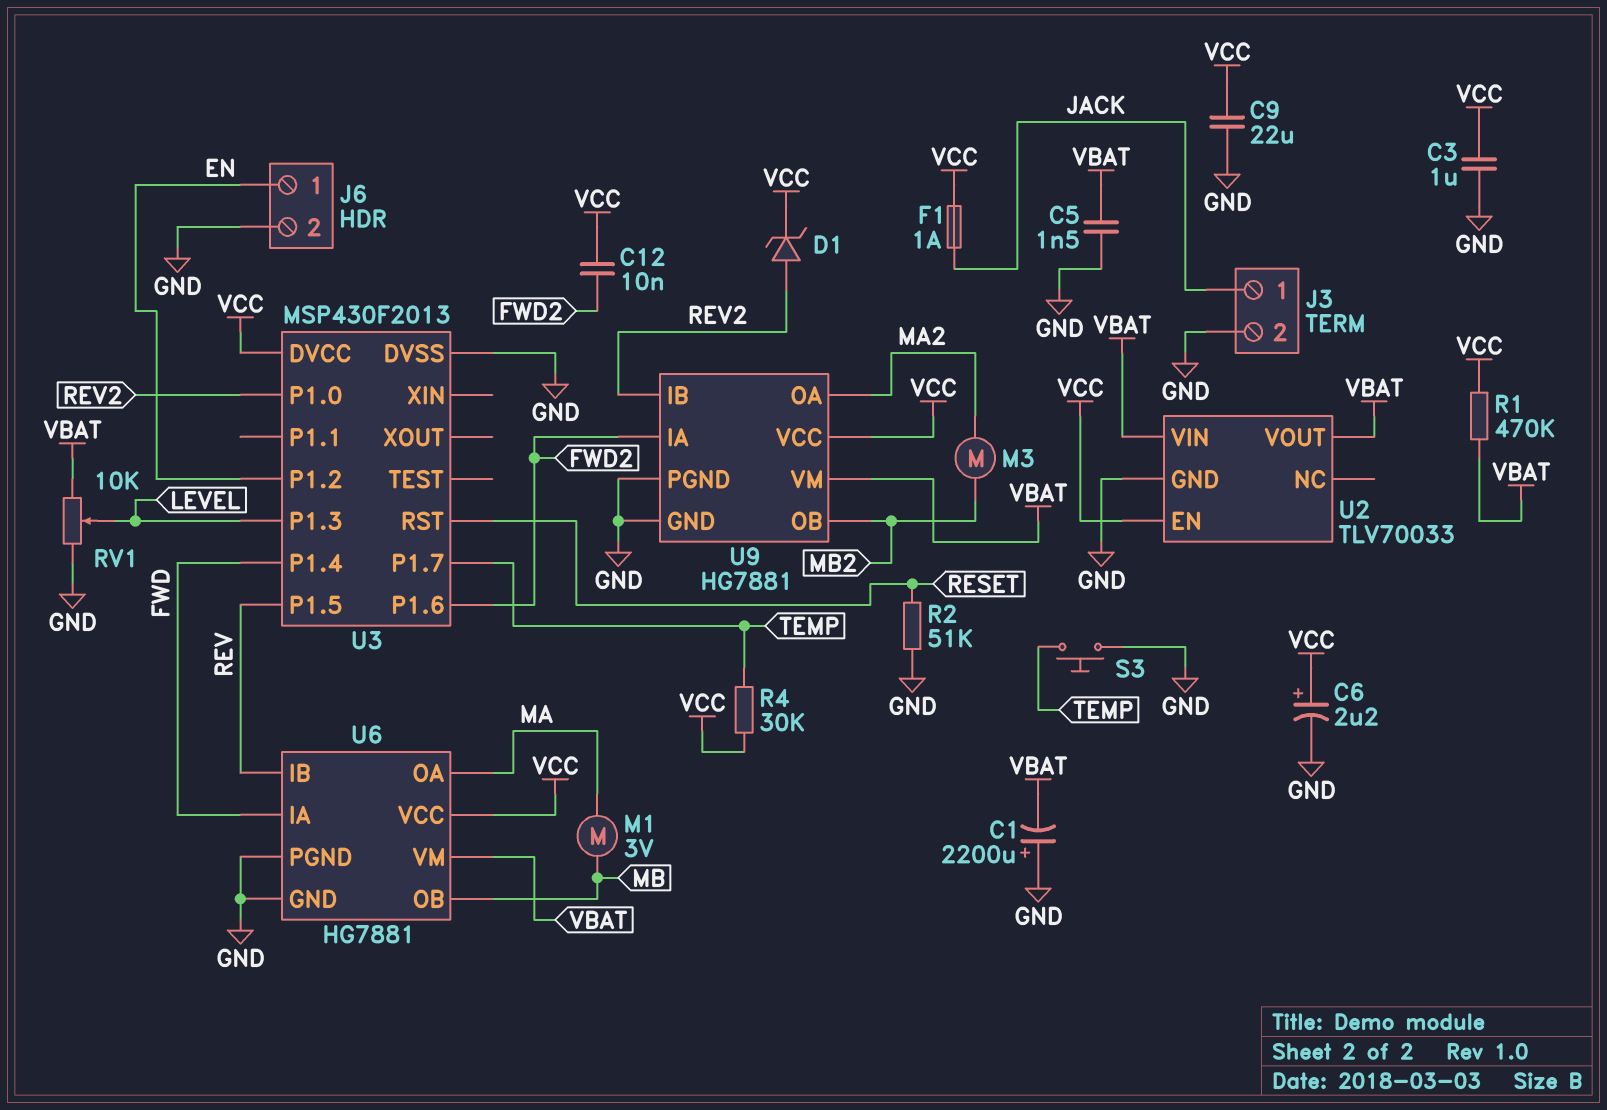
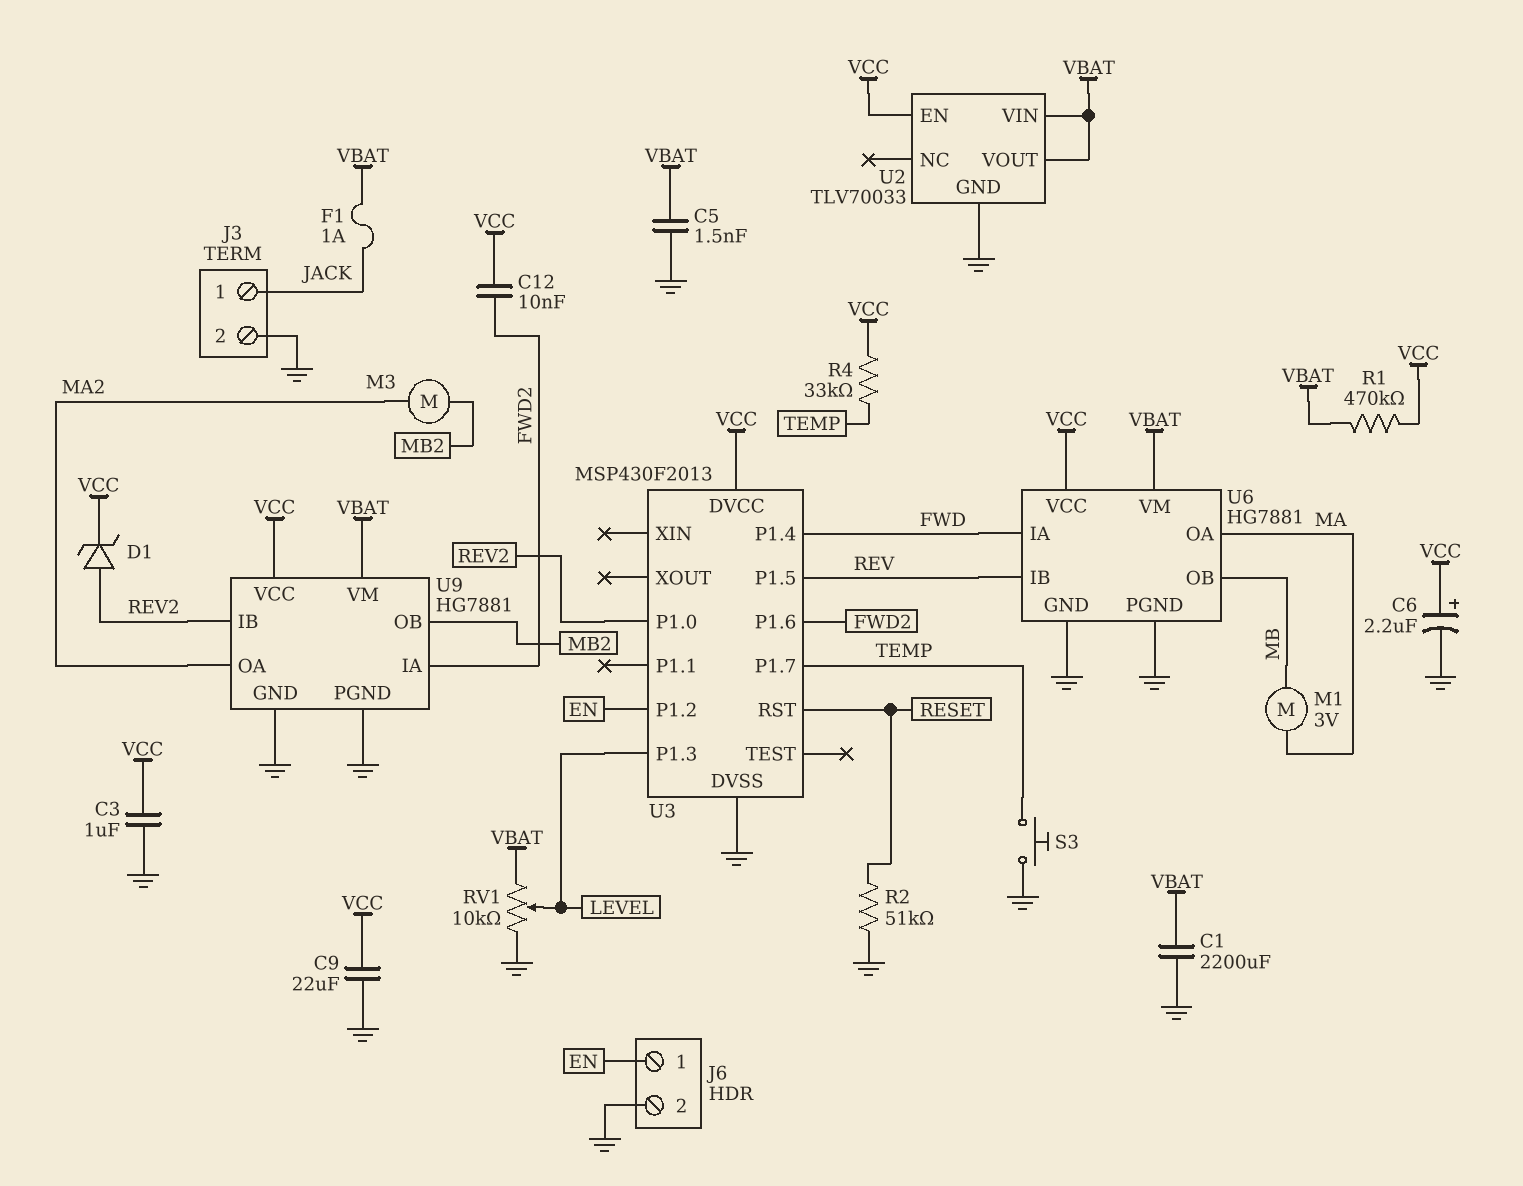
C1: 2200uF (plus GND, minus VBAT) -> 2200uF (GND, VBAT)
F1: 1A (JACK, VCC) -> 1A (JACK, VBAT)
R4: 30k (TEMP, VCC) -> 33k (TEMP, VCC)

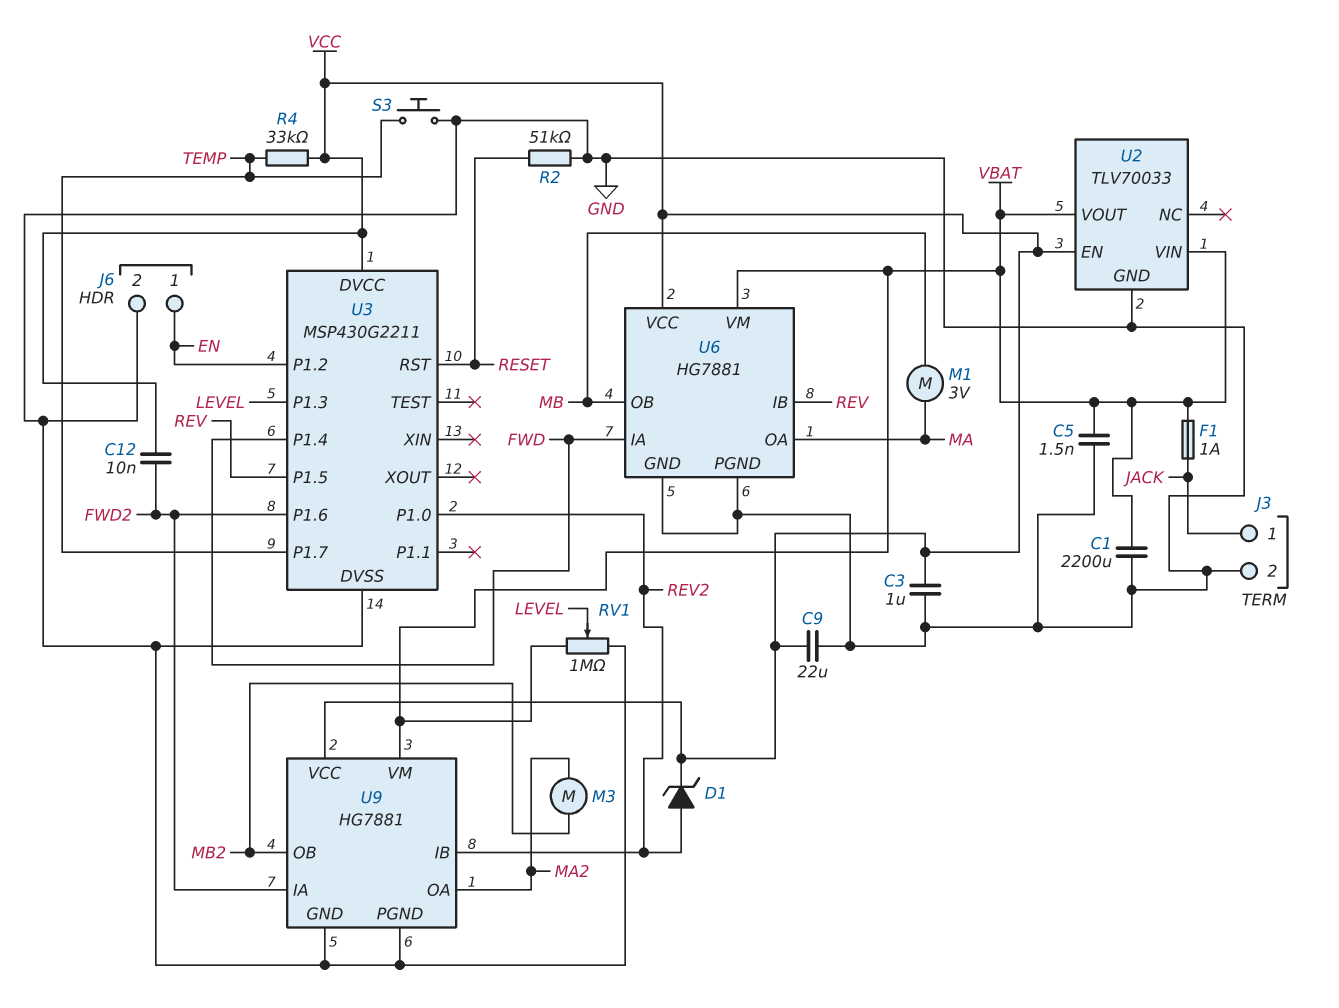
C6: 2.2uF (plus VCC, minus GND) -> none
R1: 470k (VBAT, VCC) -> none
RV1: 10k (GND, VBAT, wiper LEVEL) -> 1M (GND, VBAT, wiper LEVEL)
U3: MSP430F2013 -> MSP430G2211

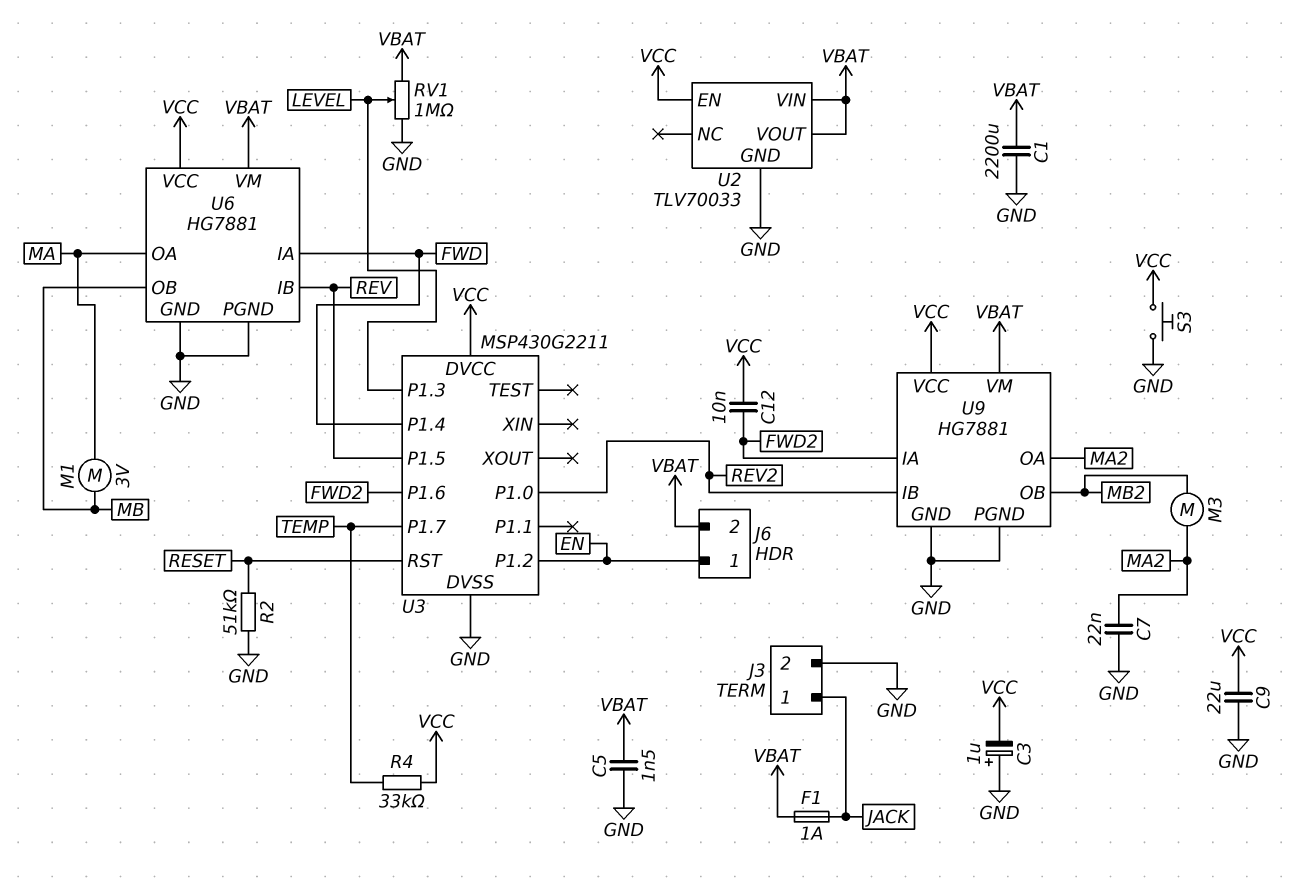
C3: 1uF (GND, VCC) -> 1uF (plus GND, minus VCC)
C7: none -> 22nF (GND, MA2)
D1: zener (A REV2, K VCC) -> none
J6 pin 2: GND -> VBAT
S3: button (GND, TEMP) -> button (GND, VCC)

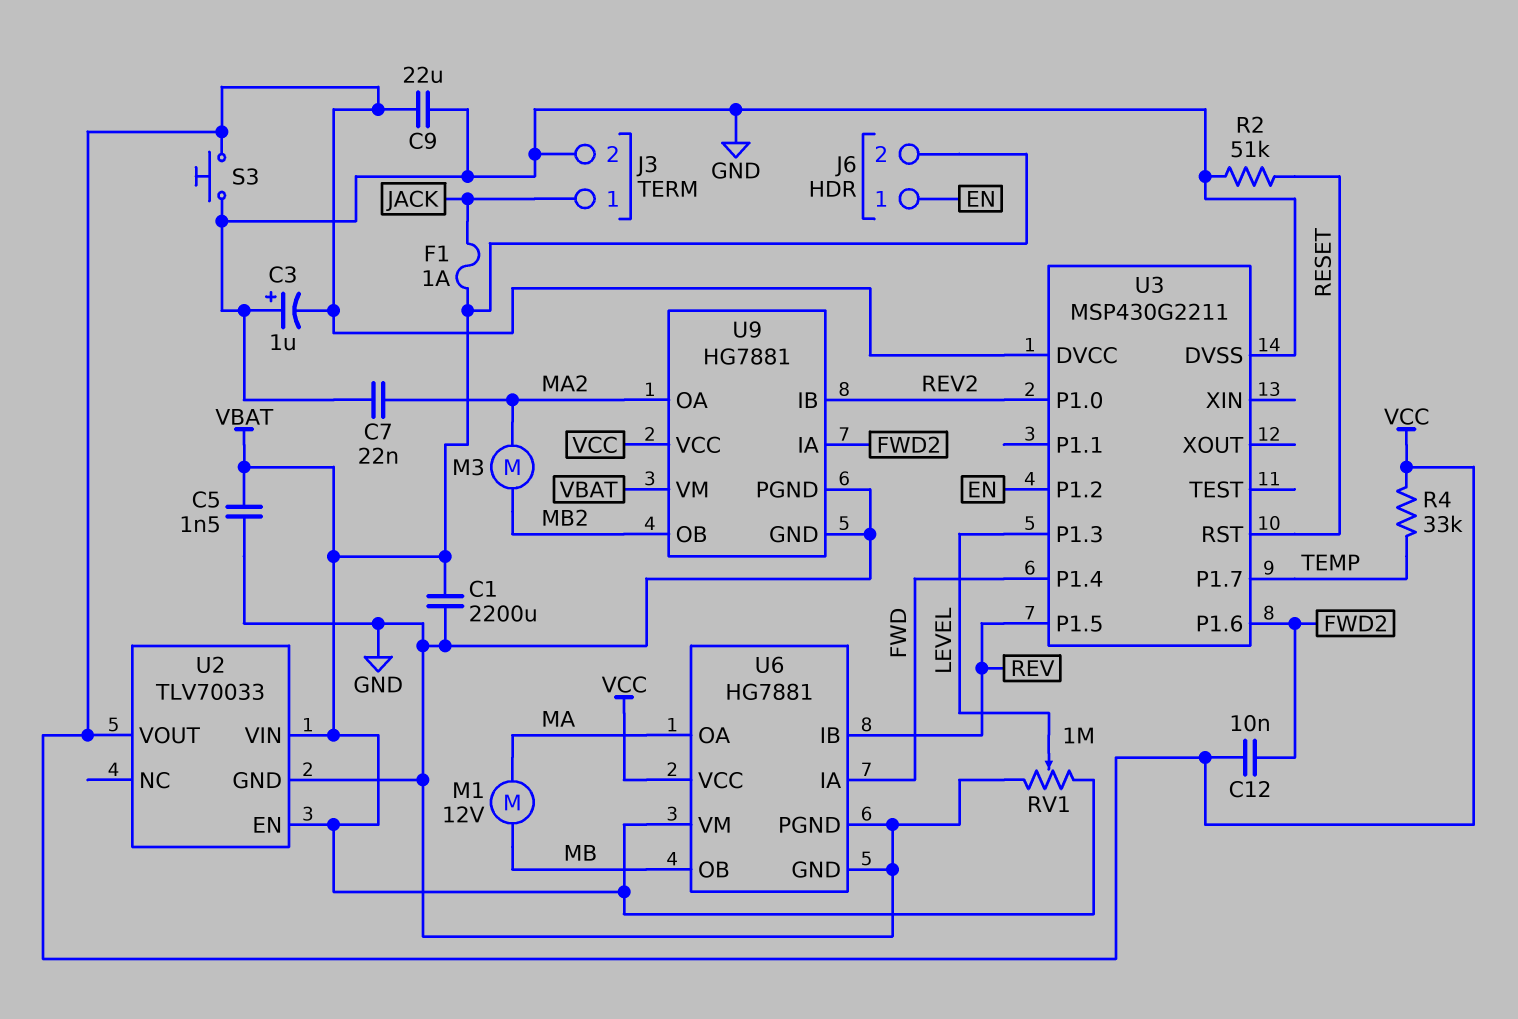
M1: motor 3V (MA, MB) -> motor 12V (MA, MB)
U2 pin EN: VCC -> VBAT
U2 pin VOUT: VBAT -> VCC

